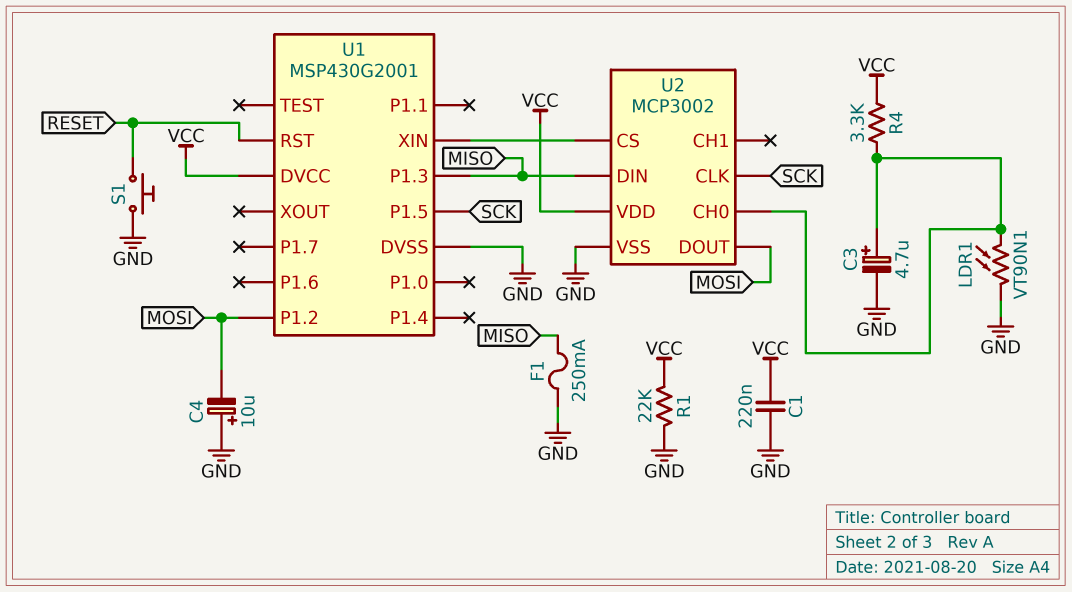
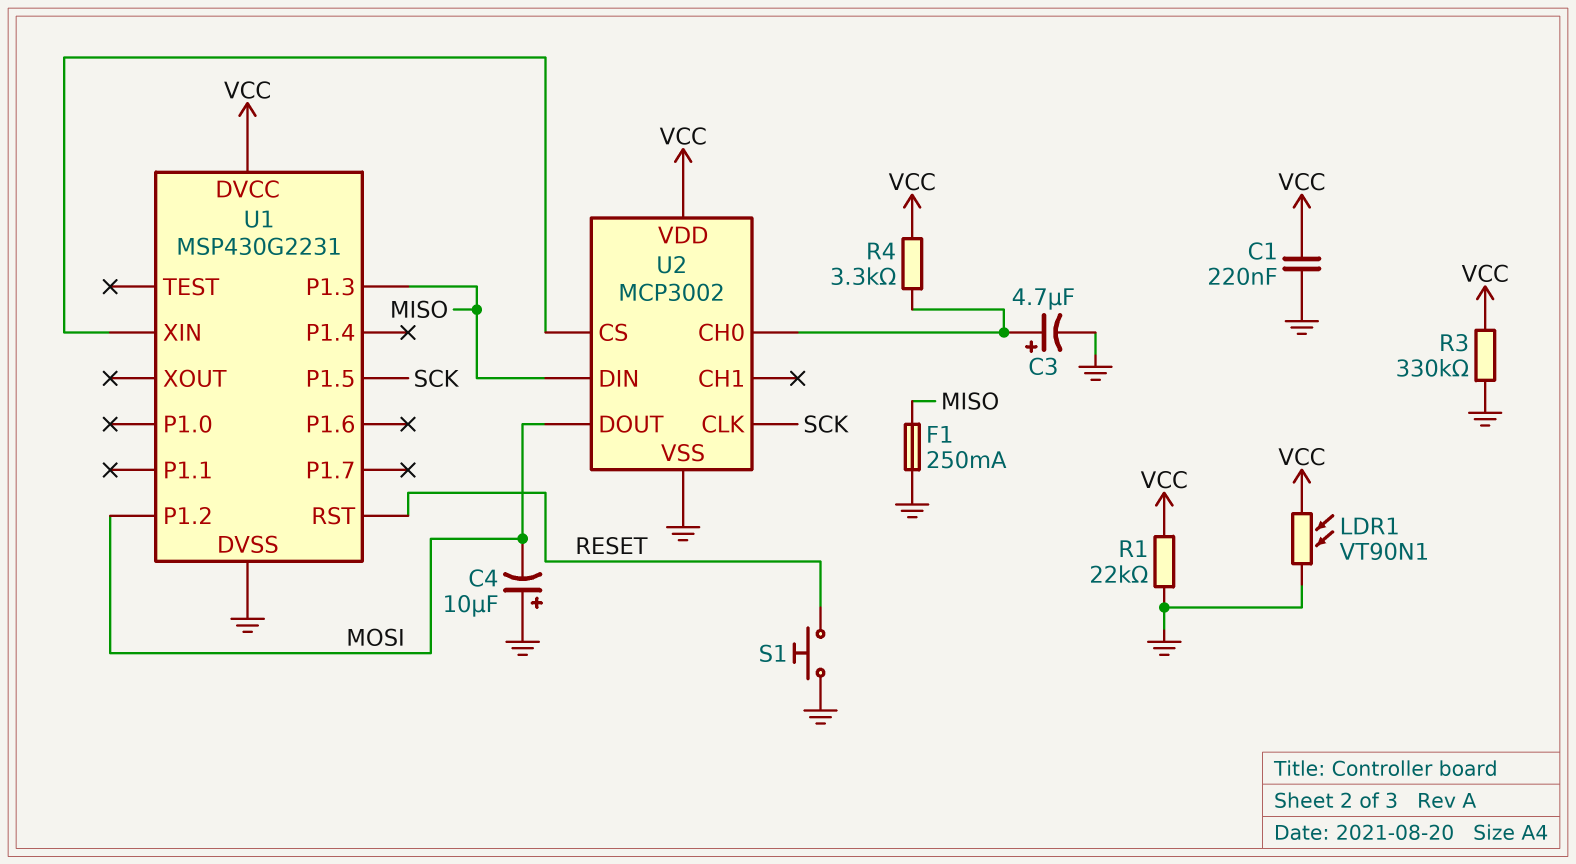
LDR1: VT90N1 (GND, U2/CH0) -> VT90N1 (GND, VCC)
R3: none -> 330k (GND, VCC)
U1: MSP430G2001 -> MSP430G2231

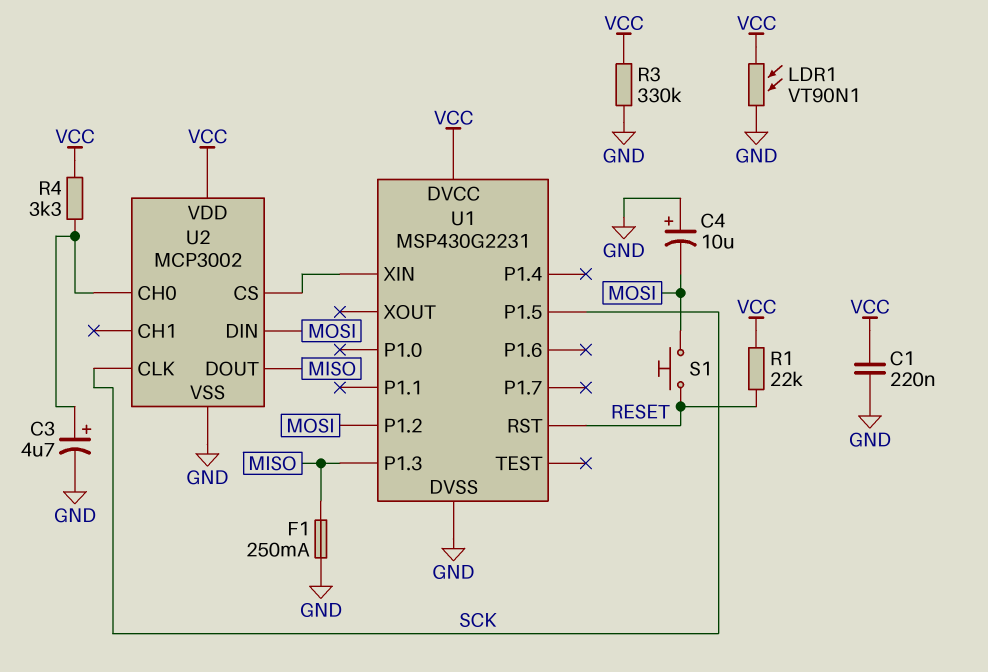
R1: 22k (GND, VCC) -> 22k (RESET, VCC)
S1: button (GND, RESET) -> button (MOSI, RESET)
U2 pin DIN: MISO -> MOSI
U2 pin DOUT: MOSI -> MISO

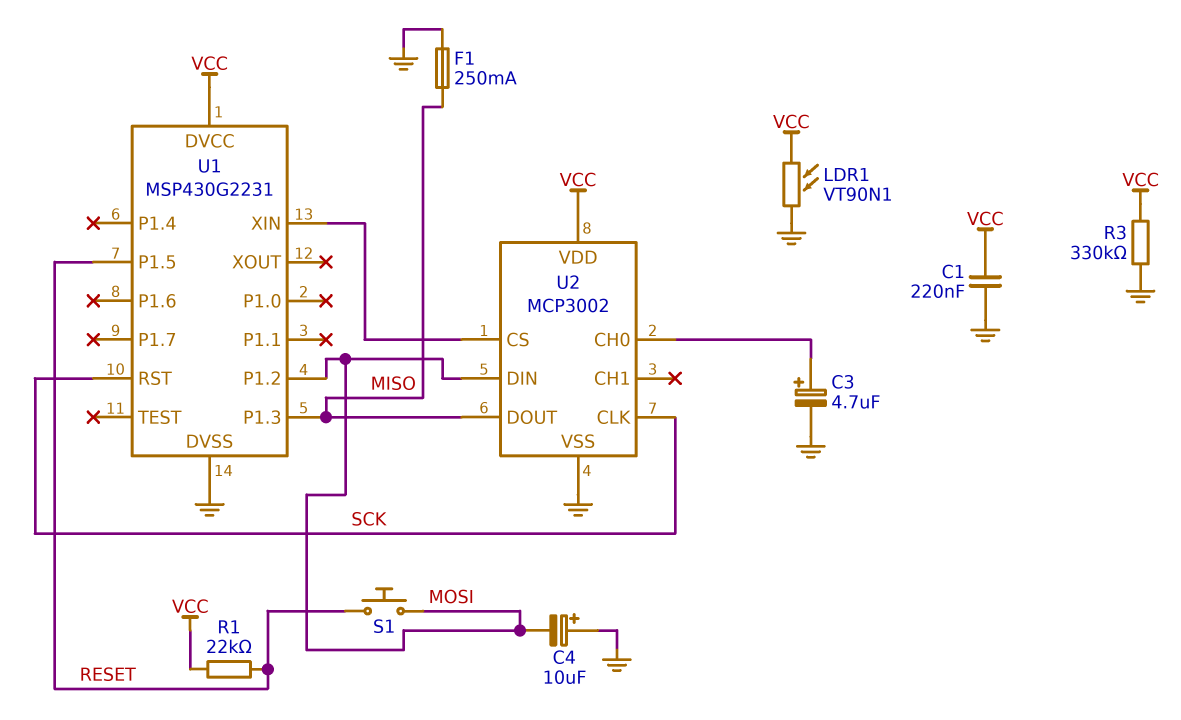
R4: 3.3k (U2/CH0, VCC) -> none
U1 pin P1.5: SCK -> RESET
U1 pin RST: RESET -> SCK

